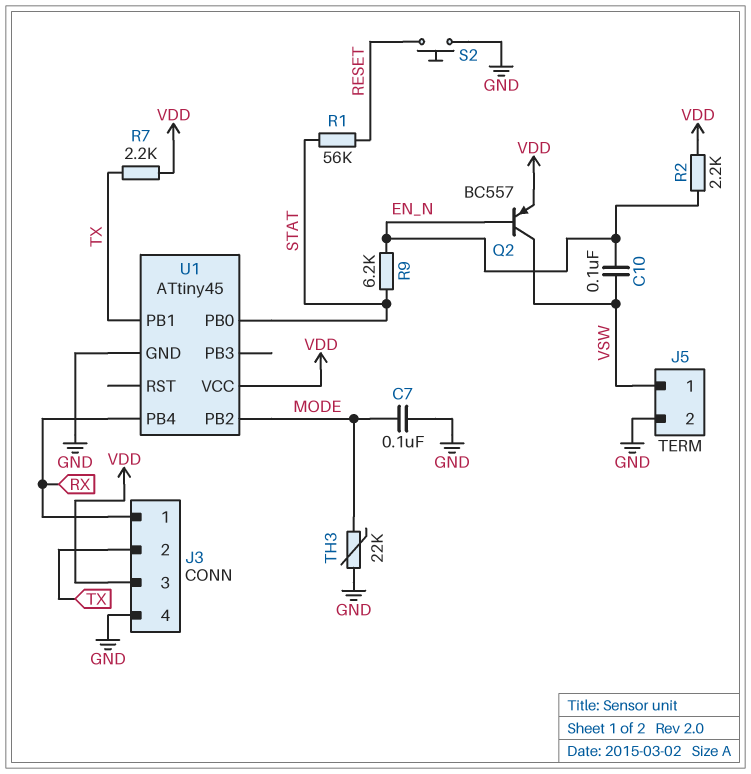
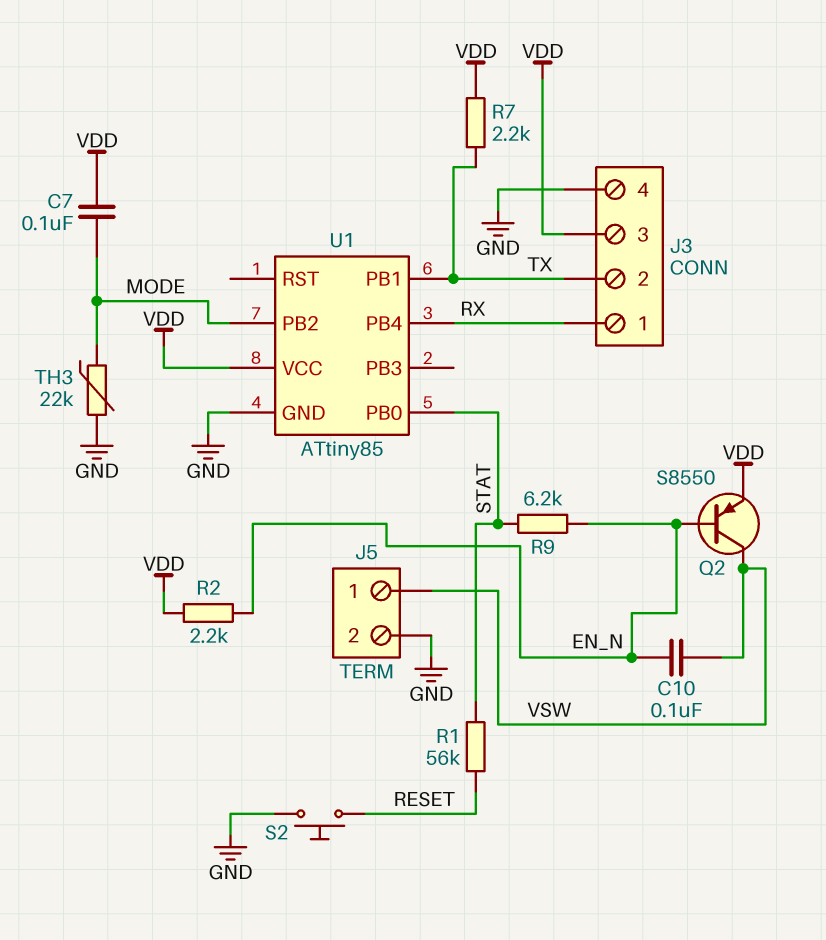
C7: 100nF (GND, MODE) -> 100nF (MODE, VDD)
Q2: PNP BC557 (B EN_N, C VSW, E VDD) -> PNP S8550 (B EN_N, C VSW, E VDD)
U1: ATtiny45 -> ATtiny85

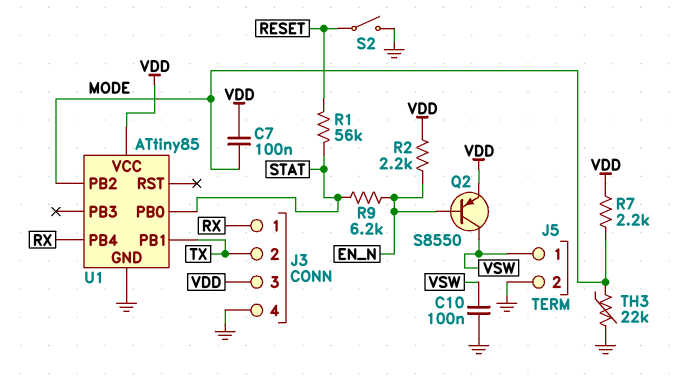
C10: 100nF (EN_N, VSW) -> 100nF (GND, VSW)
R7: 2.2k (TX, VDD) -> 2.2k (MODE, VDD)
S2: button (GND, RESET) -> switch (GND, RESET)

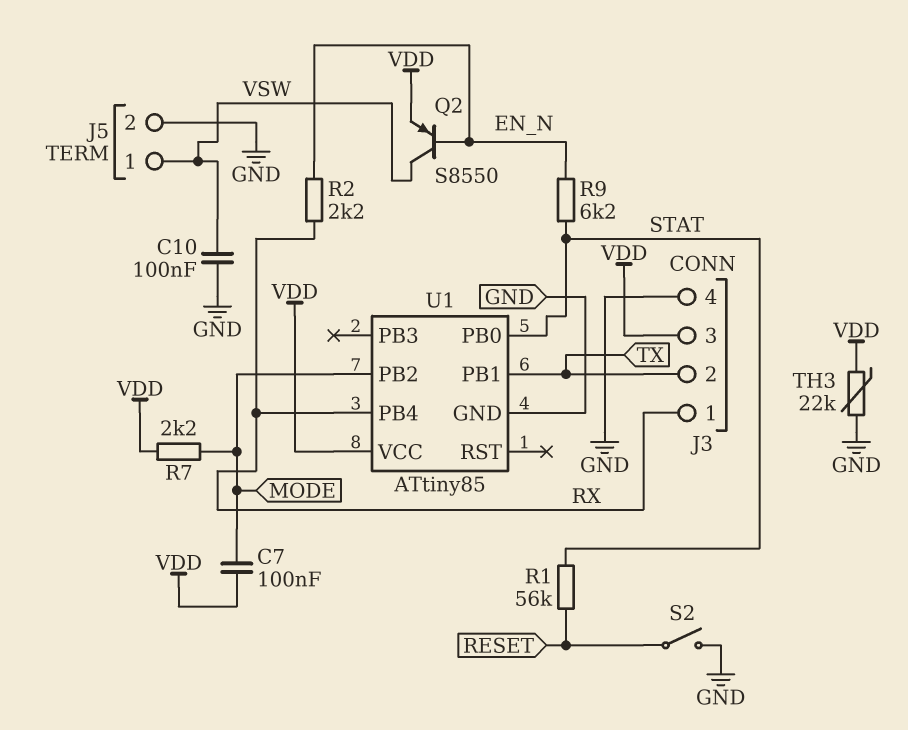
R2: 2.2k (EN_N, VDD) -> 2.2k (EN_N, RX)
TH3: 22k (GND, MODE) -> 22k (GND, VDD)

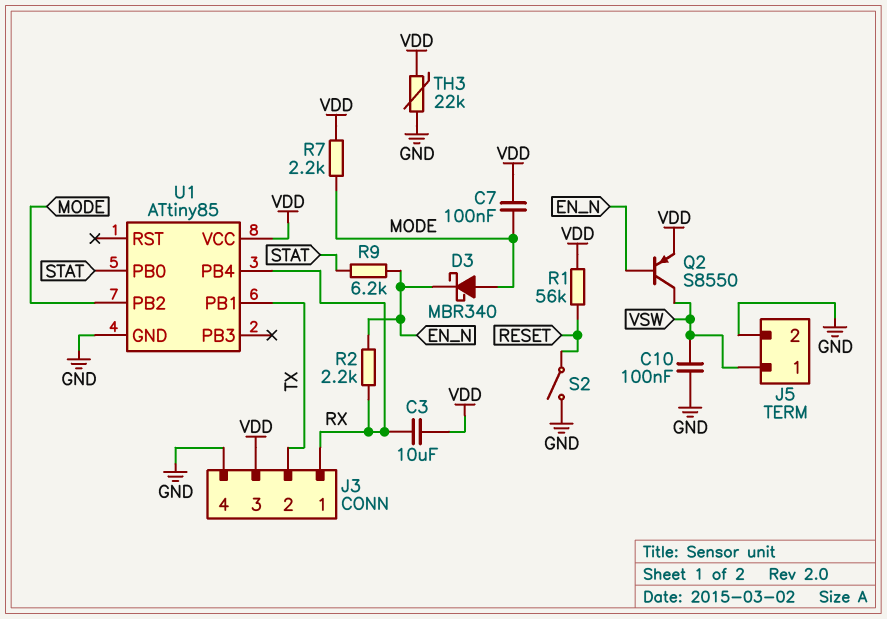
C3: none -> 10uF (RX, VDD)
D3: none -> schottky MBR340 (A MODE, K EN_N)
R1: 56k (RESET, STAT) -> 56k (RESET, VDD)

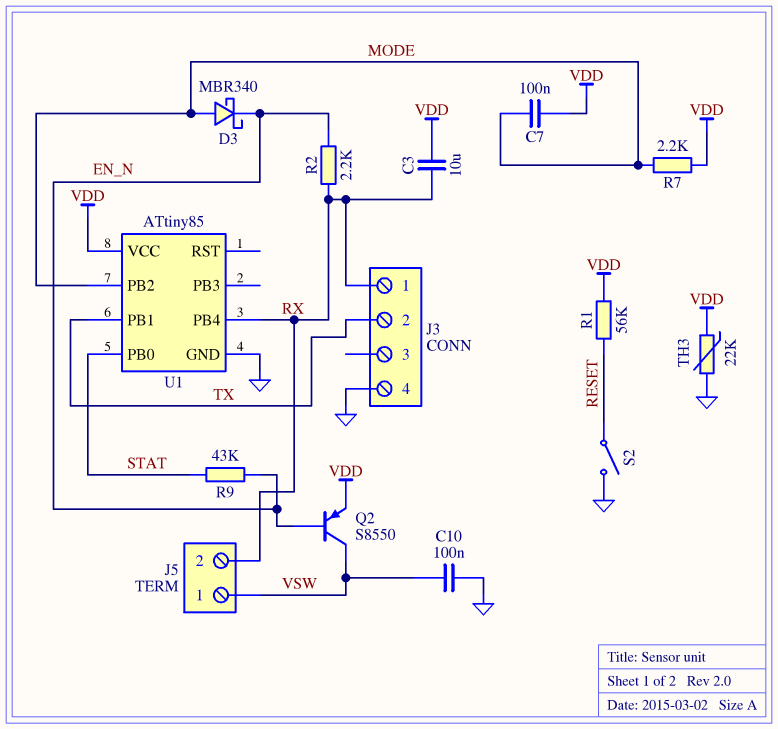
J3 pin 3: VDD -> none
J5 pin 2: GND -> RX
R9: 6.2k (EN_N, STAT) -> 43k (EN_N, STAT)

